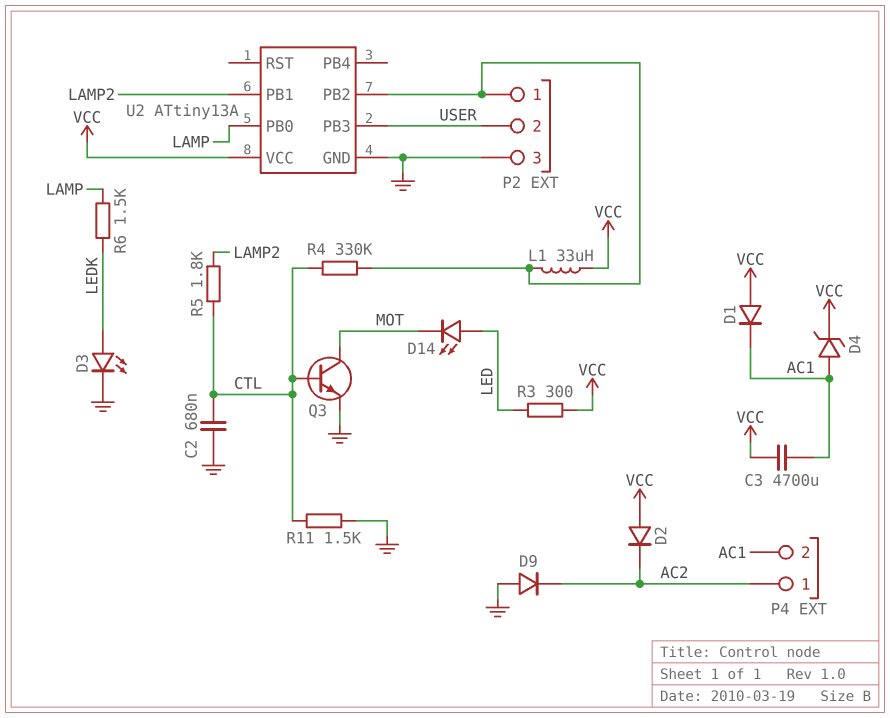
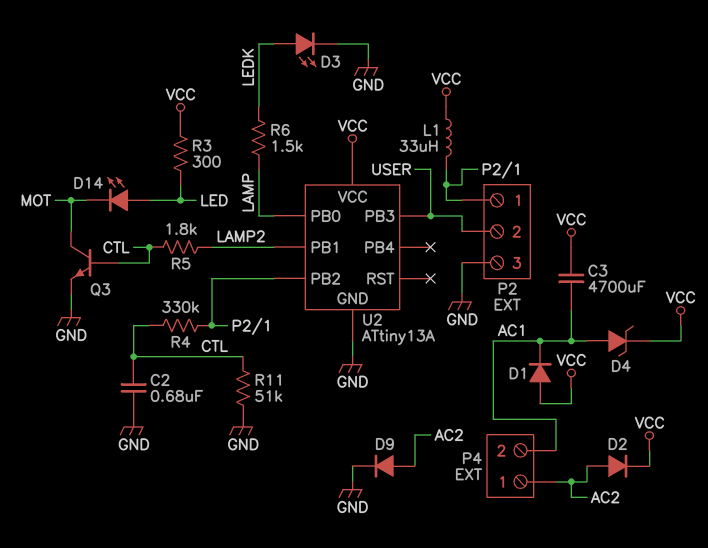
D2: diode (A VCC, K AC2) -> diode (A AC2, K VCC)
D9: diode (A GND, K AC2) -> diode (A AC2, K GND)
R11: 1.5k (CTL, GND) -> 51k (CTL, GND)

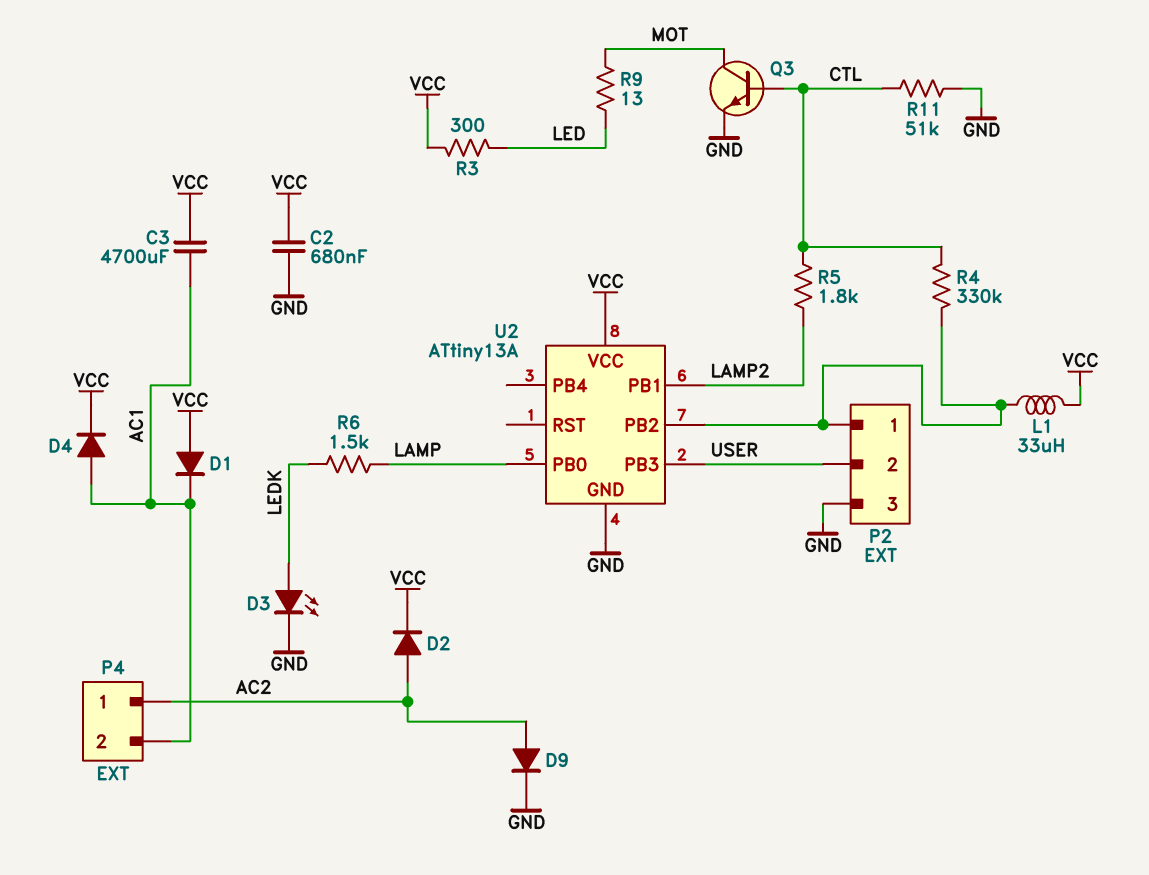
C2: 680nF (CTL, GND) -> 680nF (GND, VCC)
D4: zener (A AC1, K VCC) -> diode (A AC1, K VCC)
D14: LED (A LED, K MOT) -> none
R9: none -> 13 (LED, MOT)

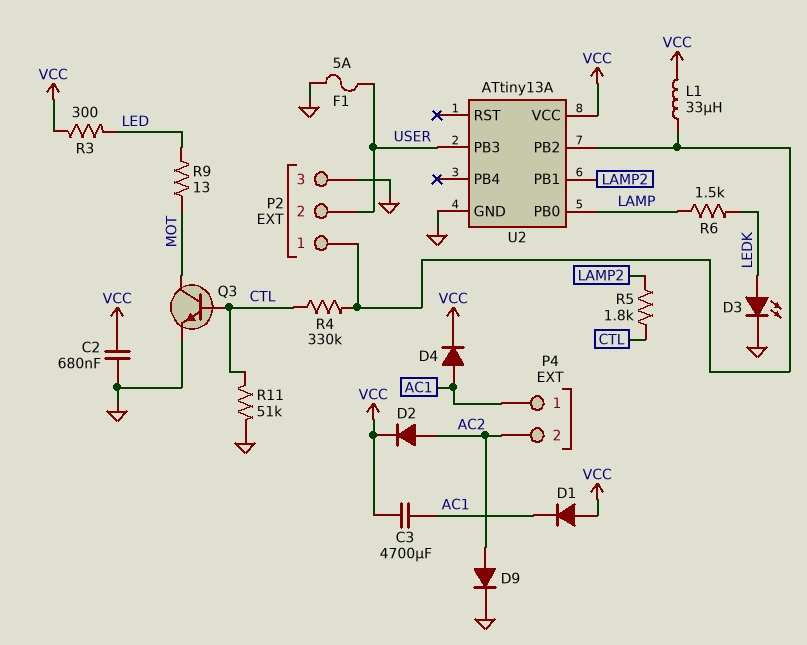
F1: none -> 5A (GND, USER)
P4 pin 1: AC2 -> AC1
P4 pin 2: AC1 -> AC2

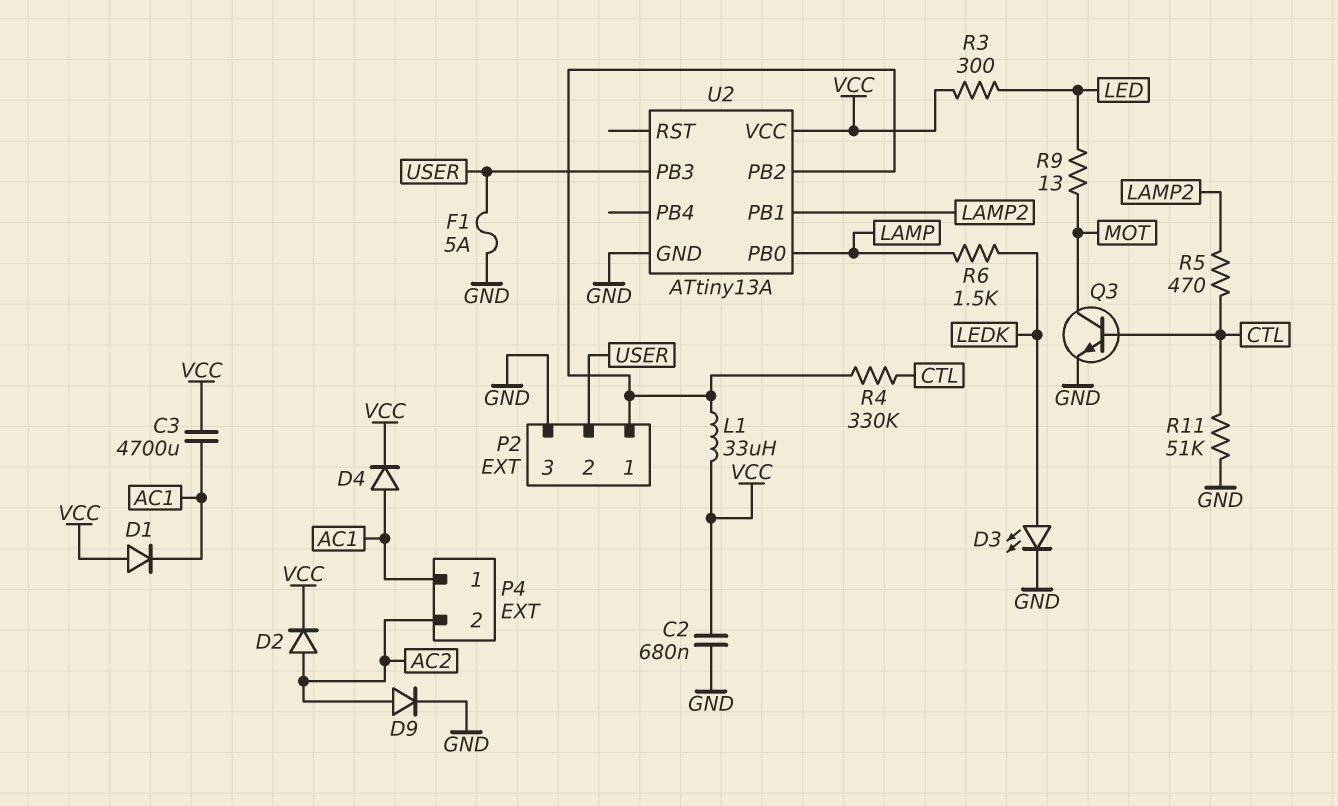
R5: 1.8k (CTL, LAMP2) -> 470 (CTL, LAMP2)

